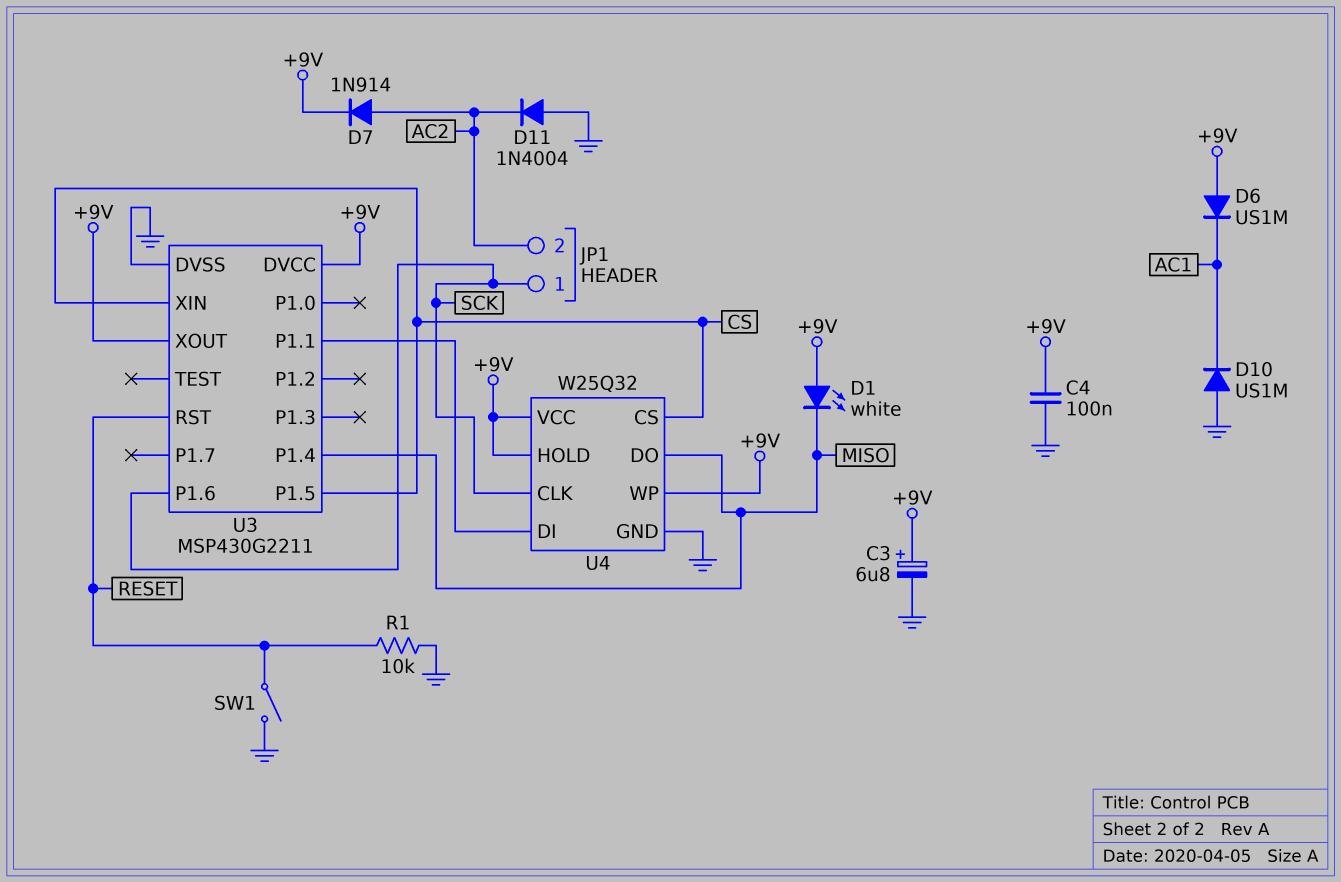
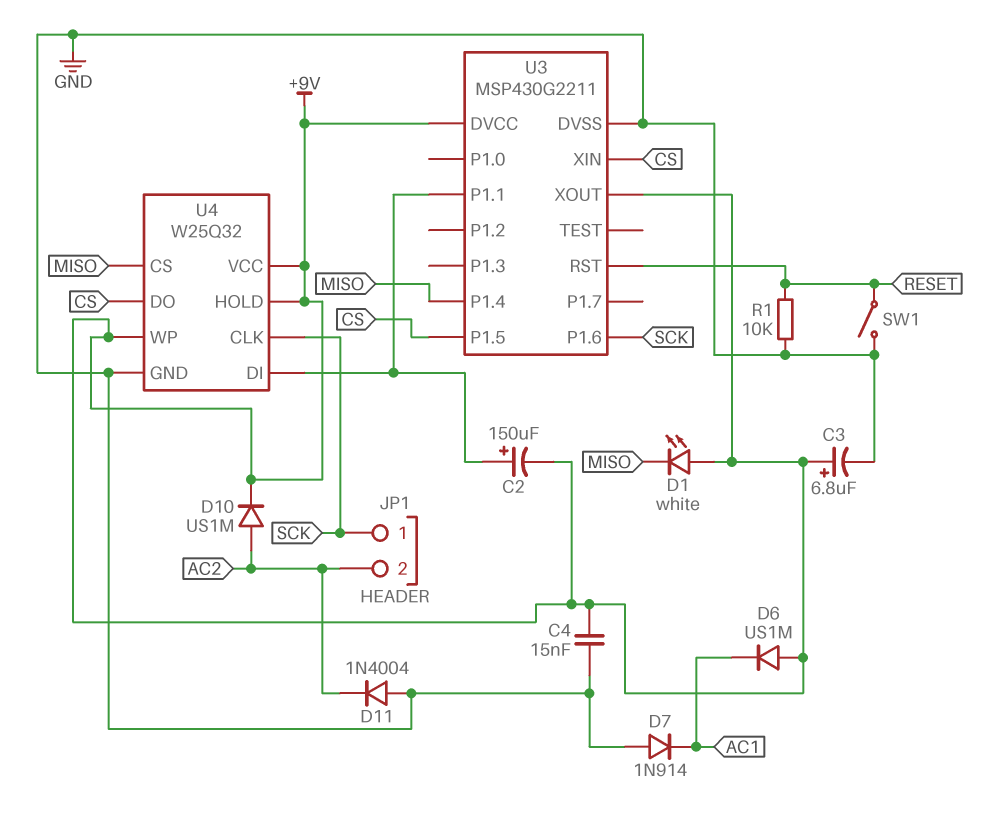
C2: none -> 150uF (plus U3/P1.1, minus +9V)
C4: 100nF (+9V, GND) -> 15nF (+9V, GND)
D7: diode 1N914 (A AC2, K +9V) -> diode 1N914 (A GND, K AC1)
D10: diode US1M (A GND, K AC1) -> diode US1M (A AC2, K +9V)
U4 pin CS: CS -> MISO
U4 pin DO: MISO -> CS

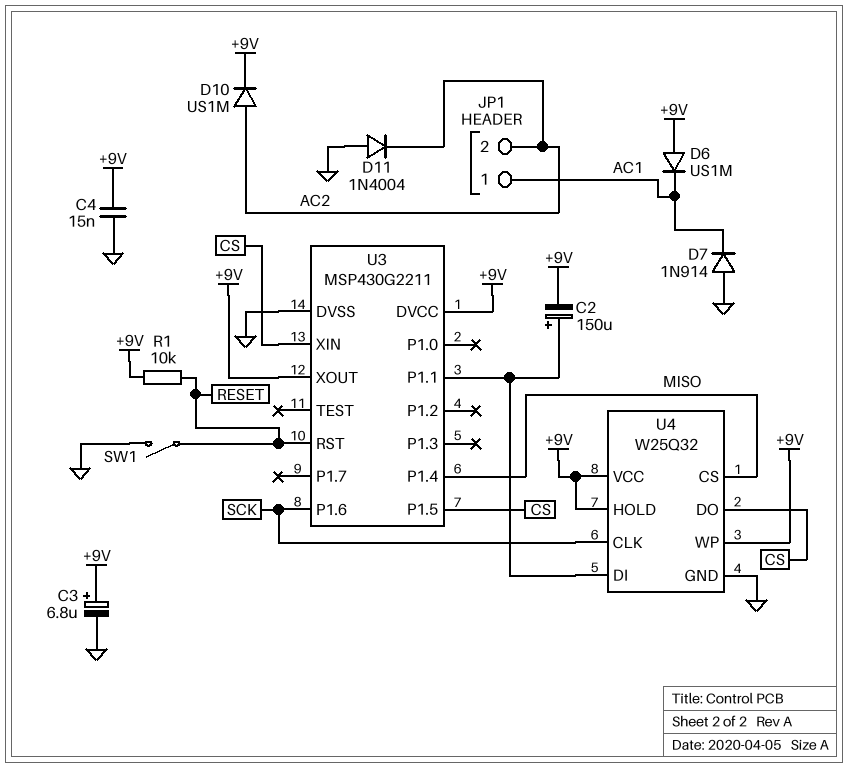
D1: LED white (A +9V, K MISO) -> none
JP1 pin 1: SCK -> AC1
R1: 10k (GND, RESET) -> 10k (+9V, RESET)

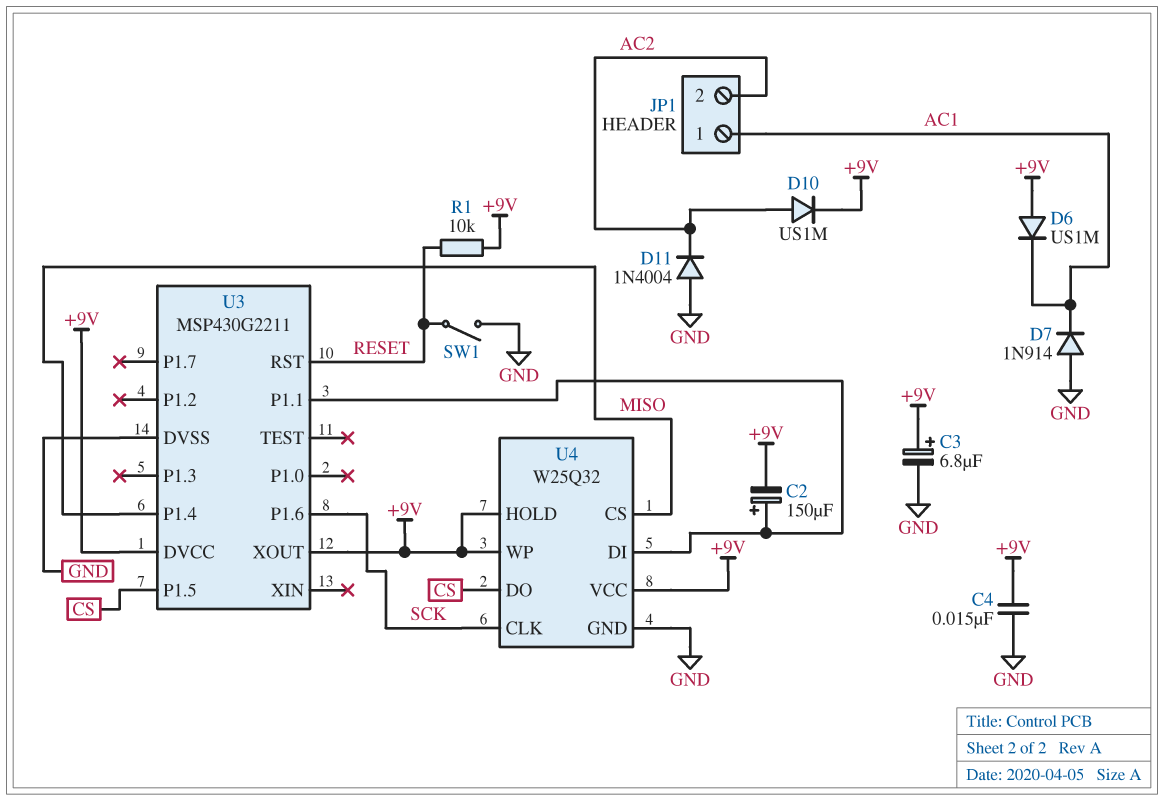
U3 pin XIN: CS -> none

